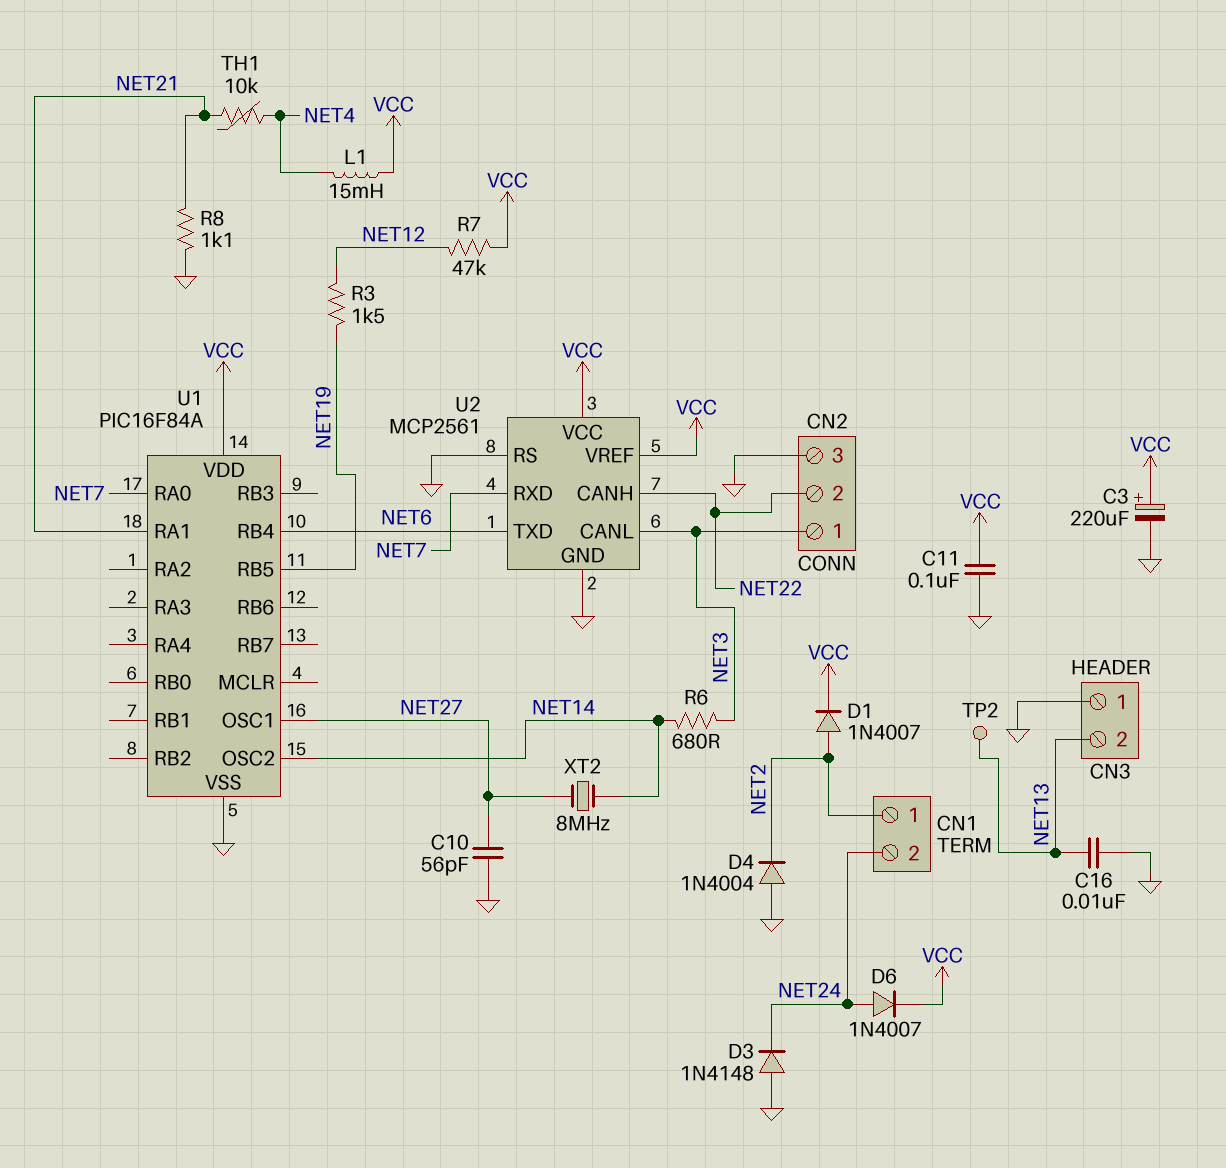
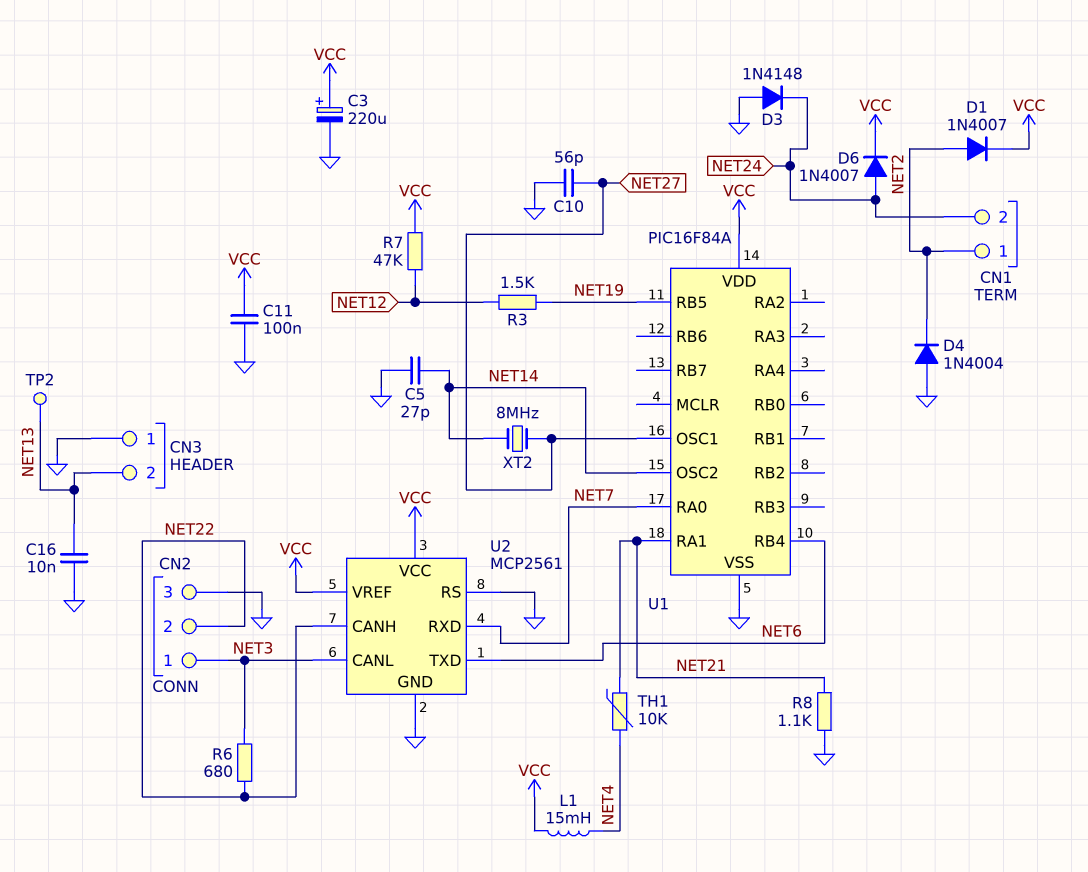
C5: none -> 27pF (GND, NET14)
R6: 680 (NET3, NET14) -> 680 (NET3, NET22)

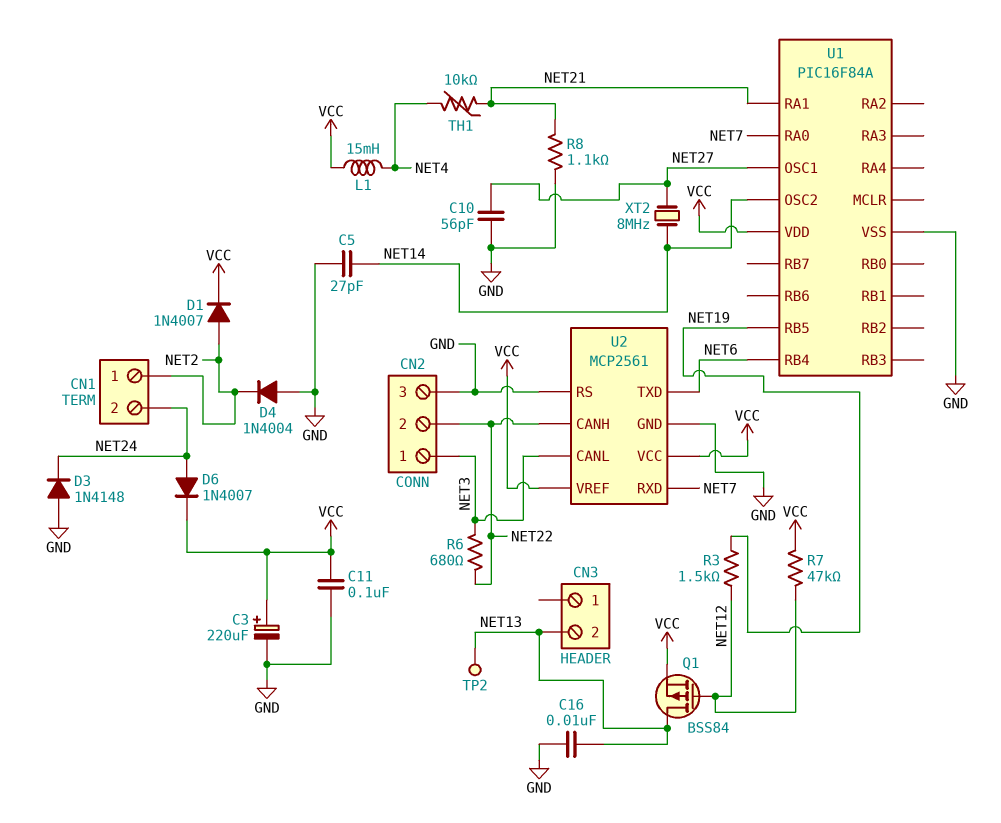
CN3 pin 1: GND -> none
Q1: none -> PMOS BSS84 (G NET12, D NET13, S VCC)

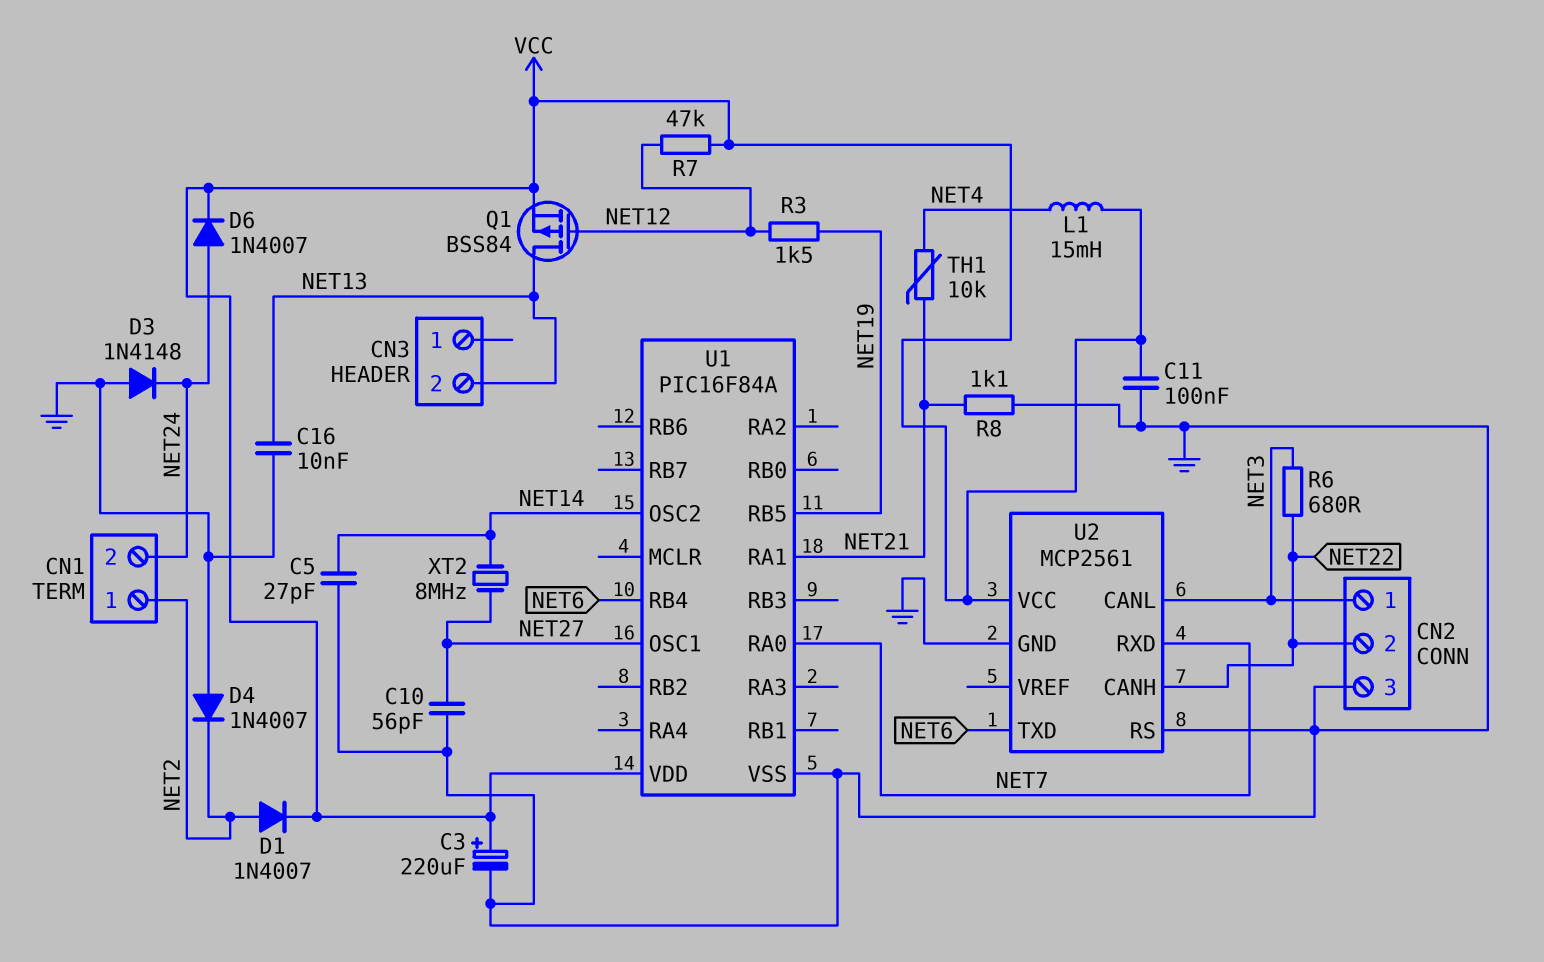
D4: diode 1N4004 (A GND, K NET2) -> diode 1N4007 (A GND, K NET2)
TP2: test point (NET13) -> none
U2 pin VREF: VCC -> none

